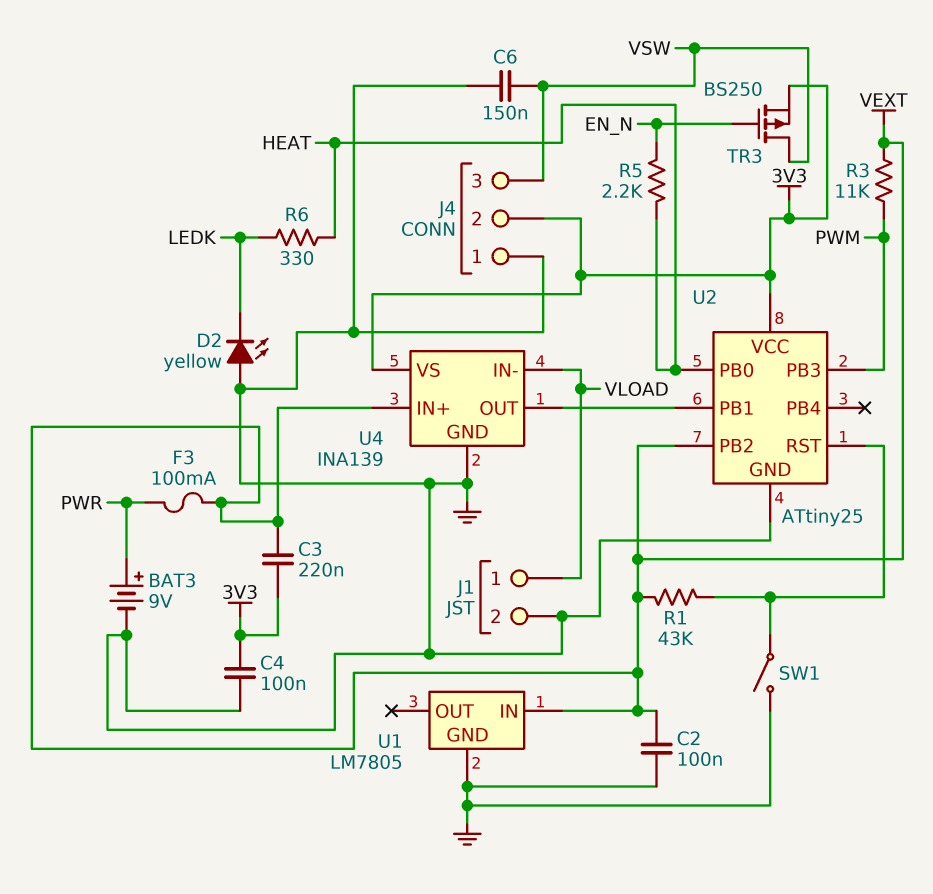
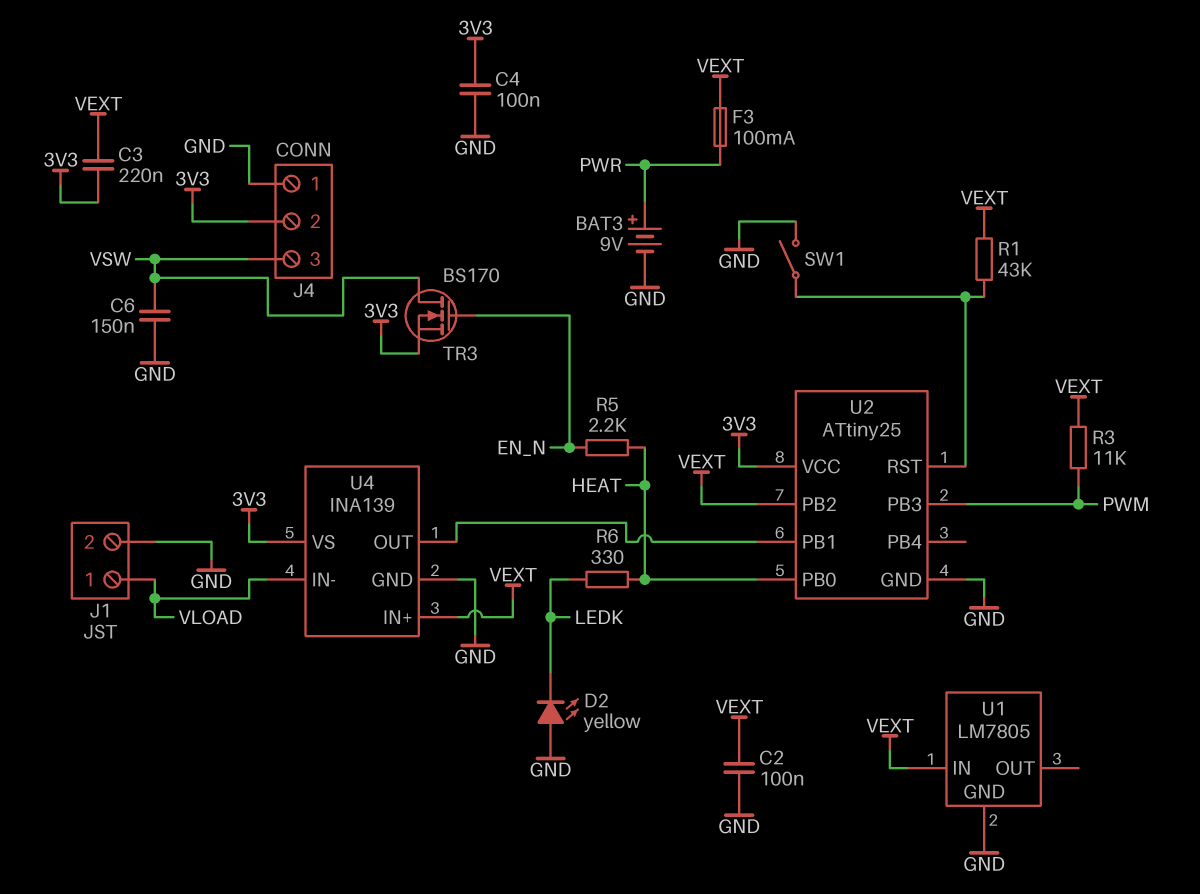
TR3: PMOS BS250 (G EN_N, D VSW, S 3V3) -> NMOS BS170 (G EN_N, D VSW, S 3V3)

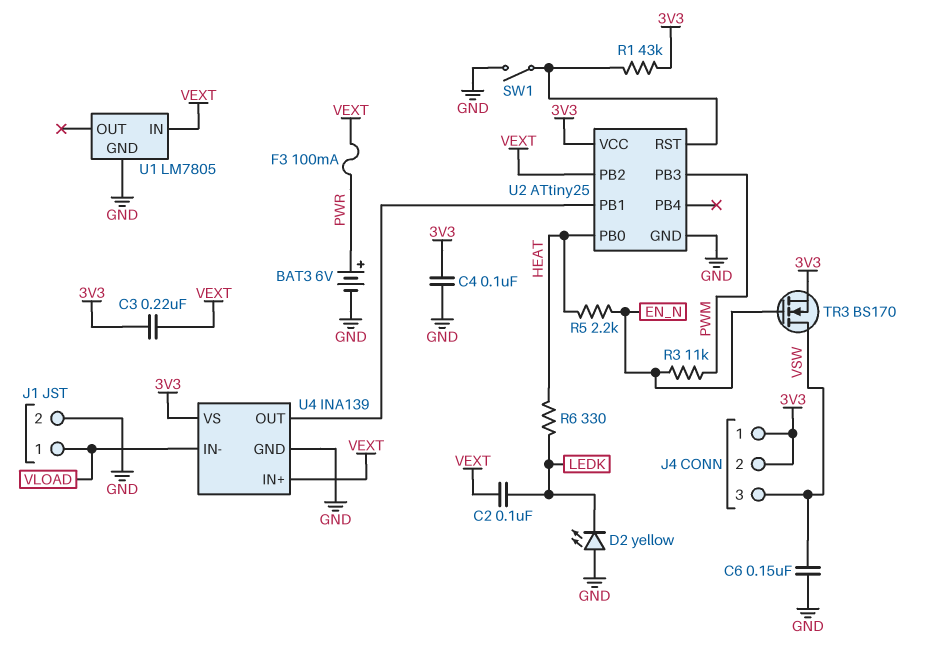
BAT3: 9V (plus PWR, minus GND) -> 6V (plus PWR, minus GND)
C2: 100nF (GND, VEXT) -> 100nF (LEDK, VEXT)
J4 pin 1: GND -> 3V3
R1: 43k (U2/RST, VEXT) -> 43k (3V3, U2/RST)
R3: 11k (PWM, VEXT) -> 11k (EN_N, PWM)

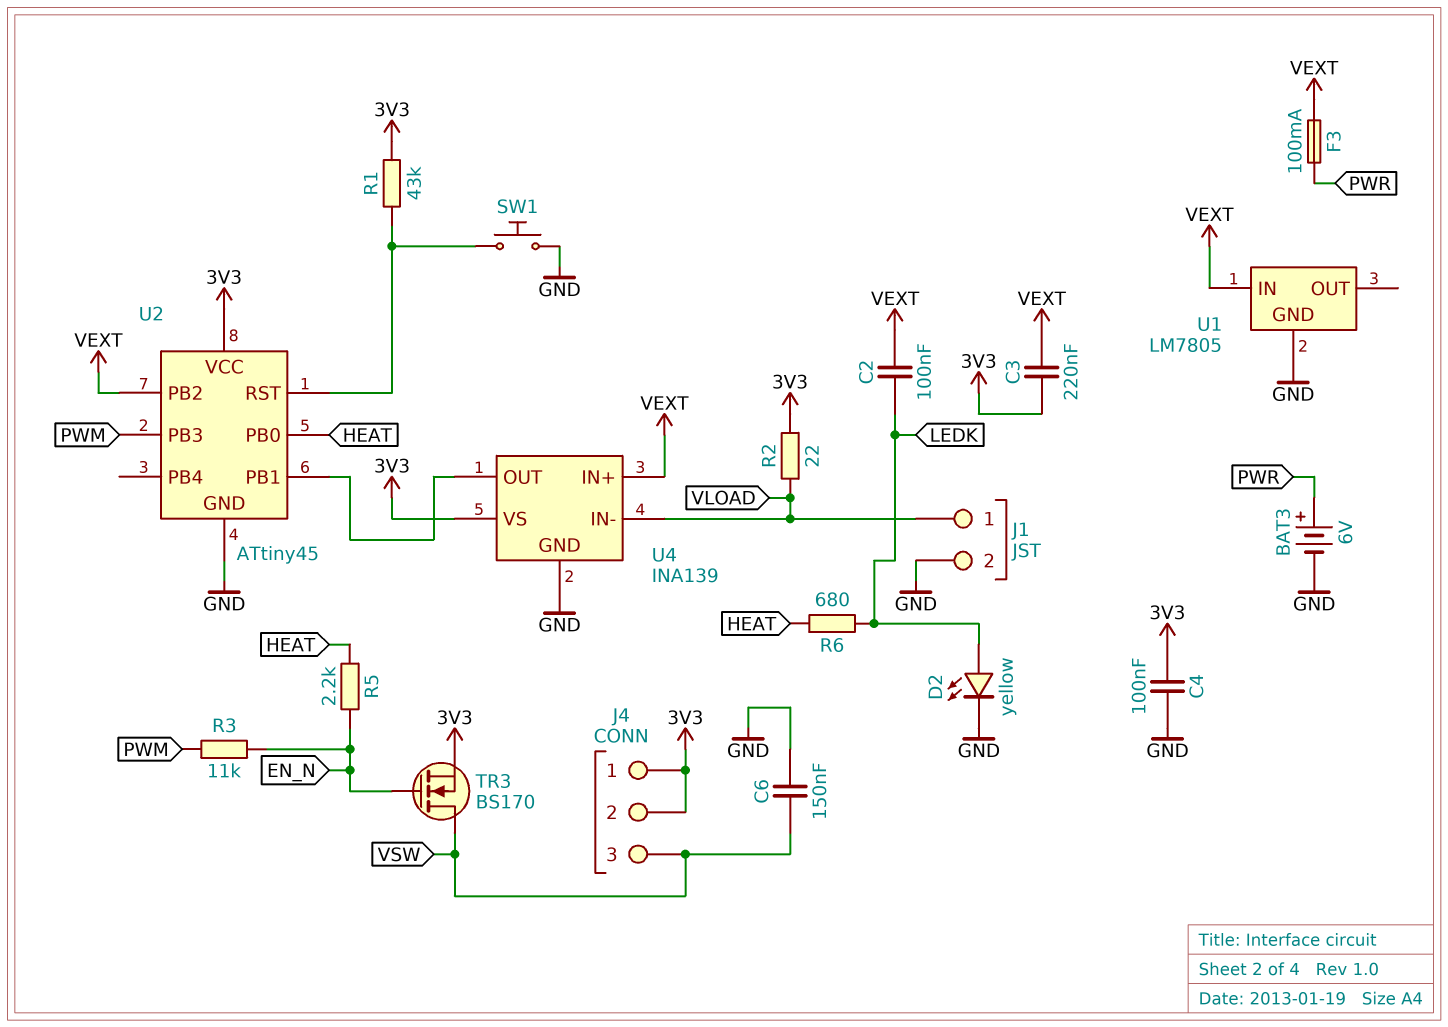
D2: LED yellow (A GND, K LEDK) -> LED yellow (A LEDK, K GND)
R2: none -> 22 (3V3, VLOAD)
R6: 330 (HEAT, LEDK) -> 680 (HEAT, LEDK)
SW1: switch (GND, U2/RST) -> button (GND, U2/RST)
U2: ATtiny25 -> ATtiny45

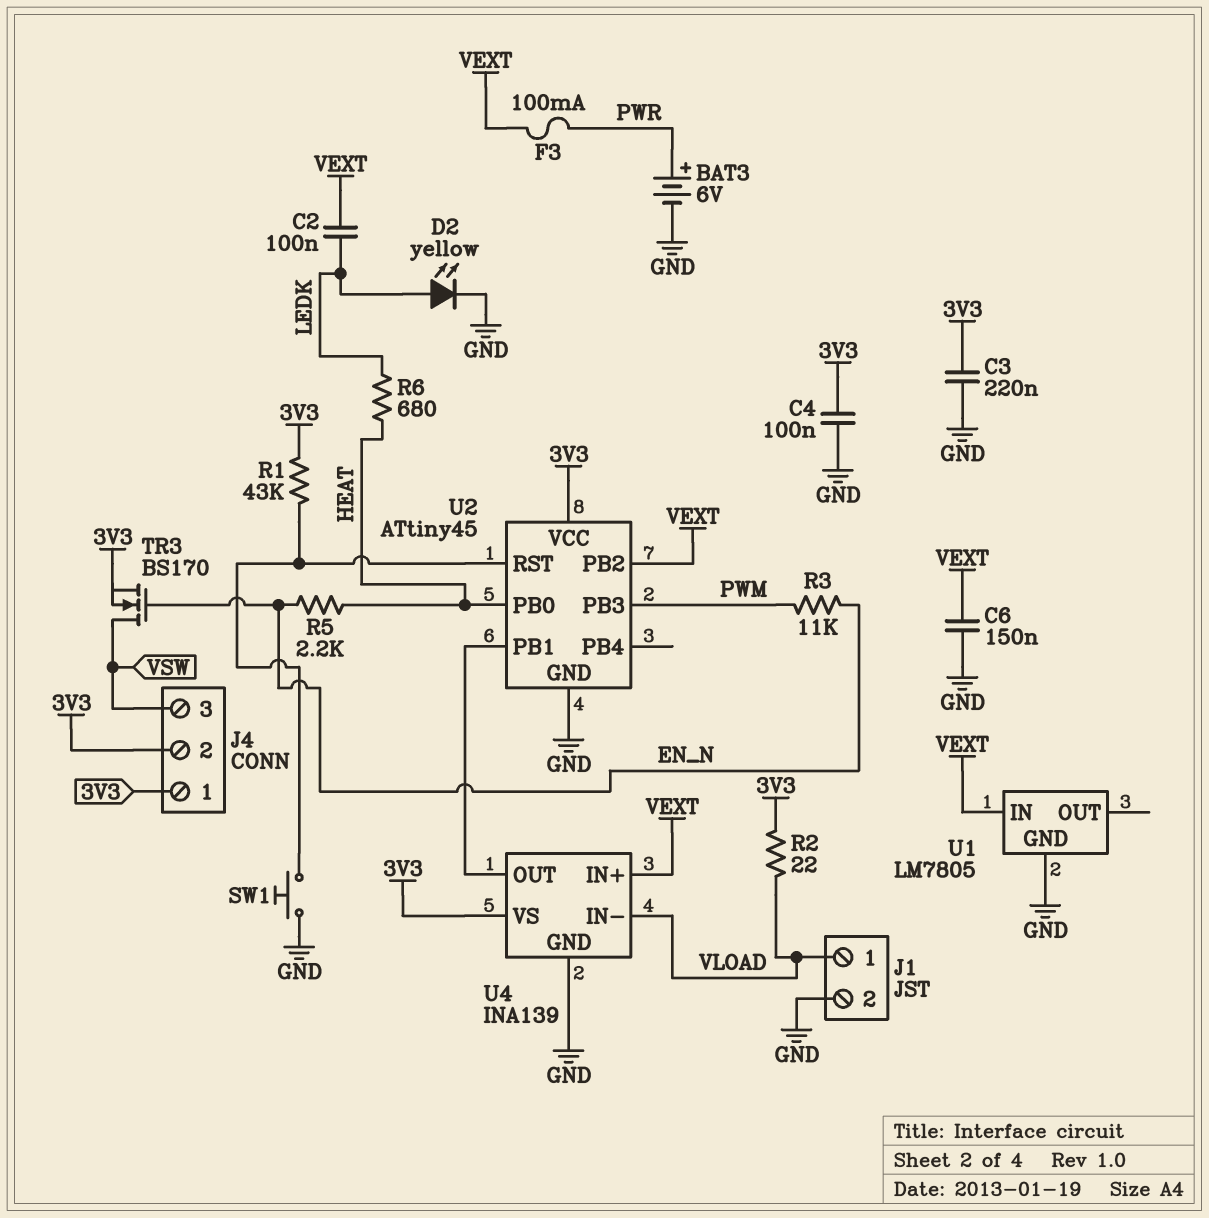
C3: 220nF (3V3, VEXT) -> 220nF (3V3, GND)
C6: 150nF (GND, VSW) -> 150nF (GND, VEXT)

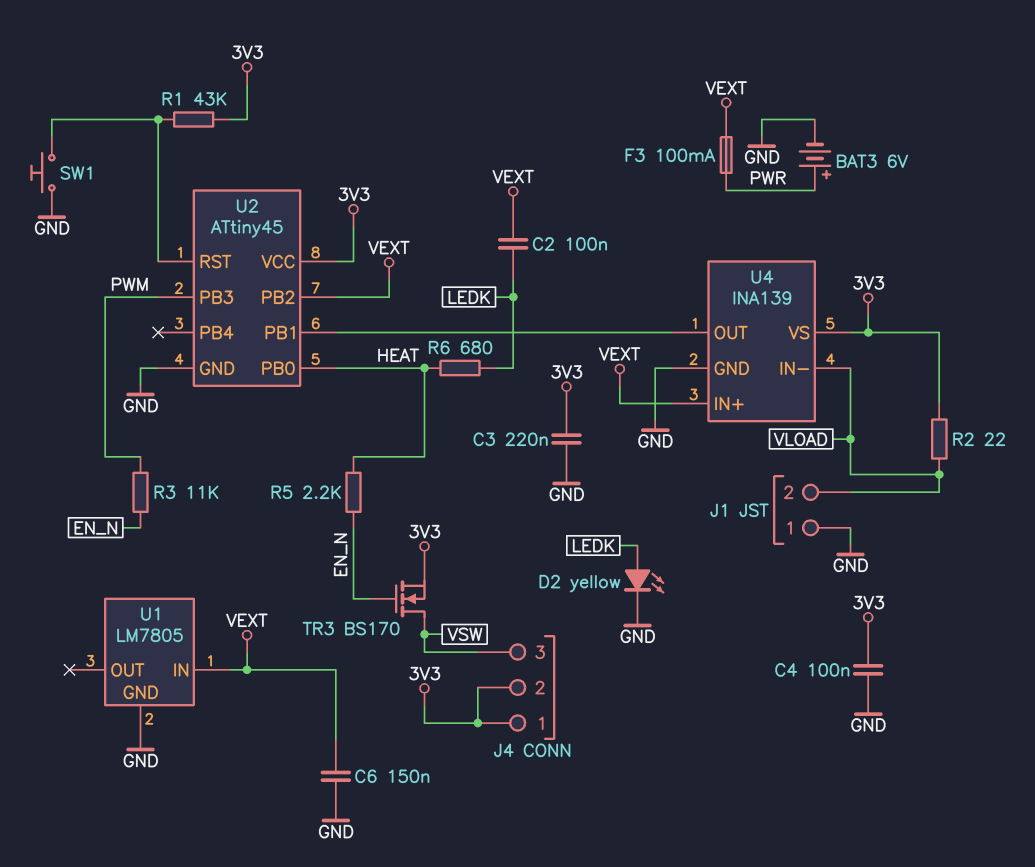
J1 pin 1: VLOAD -> GND
J1 pin 2: GND -> VLOAD

